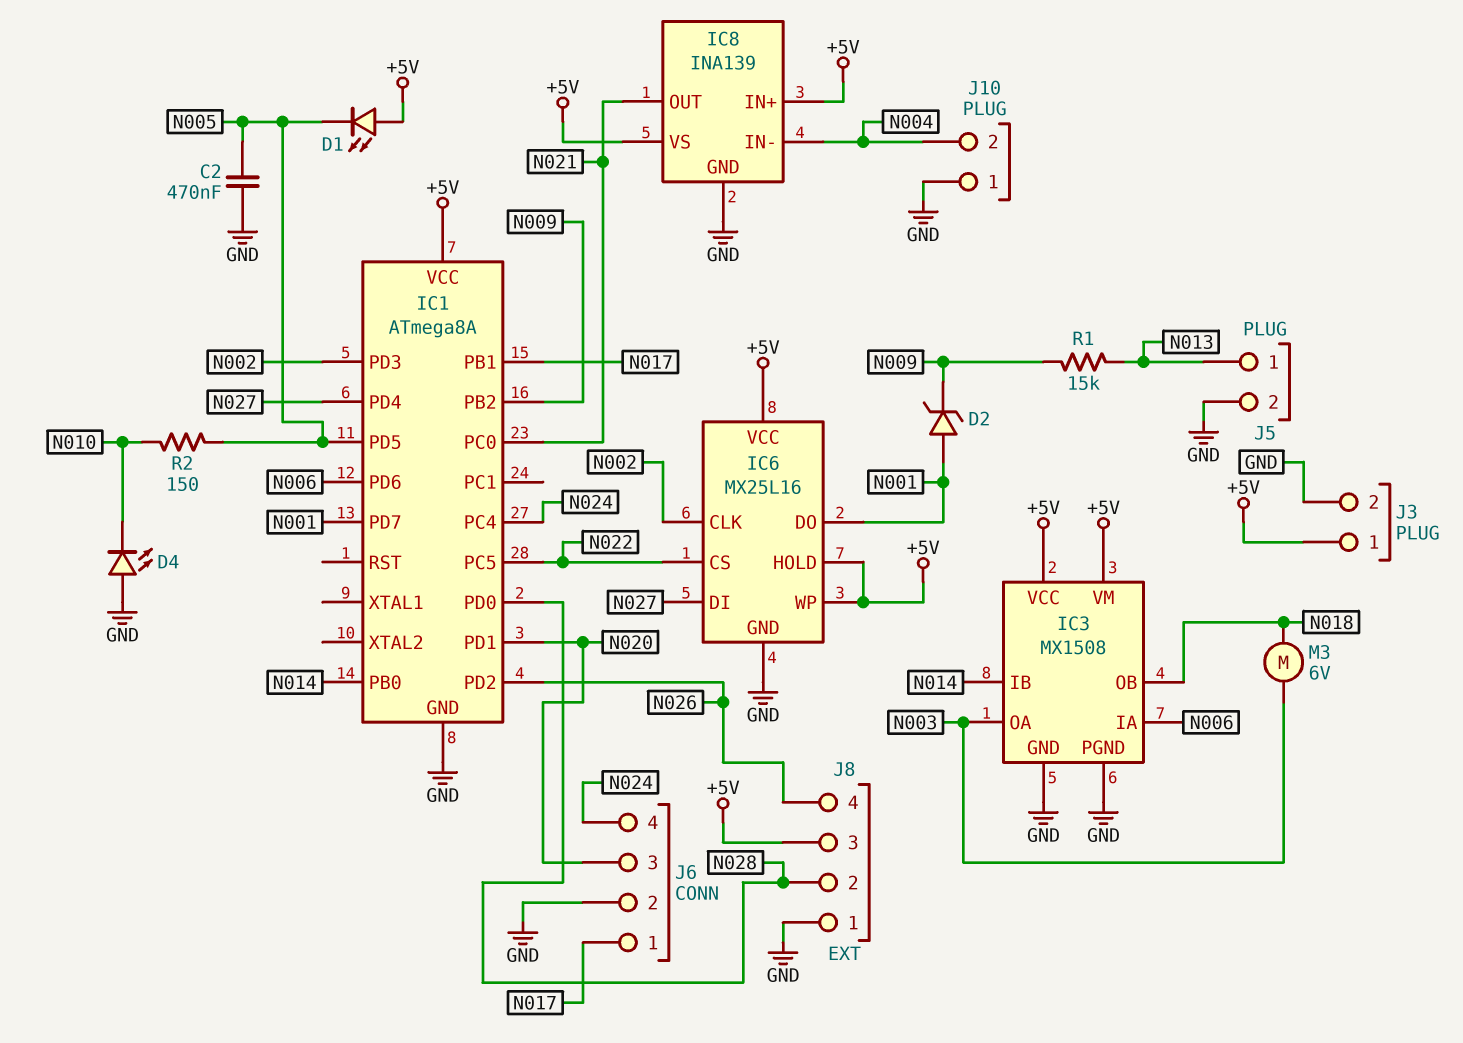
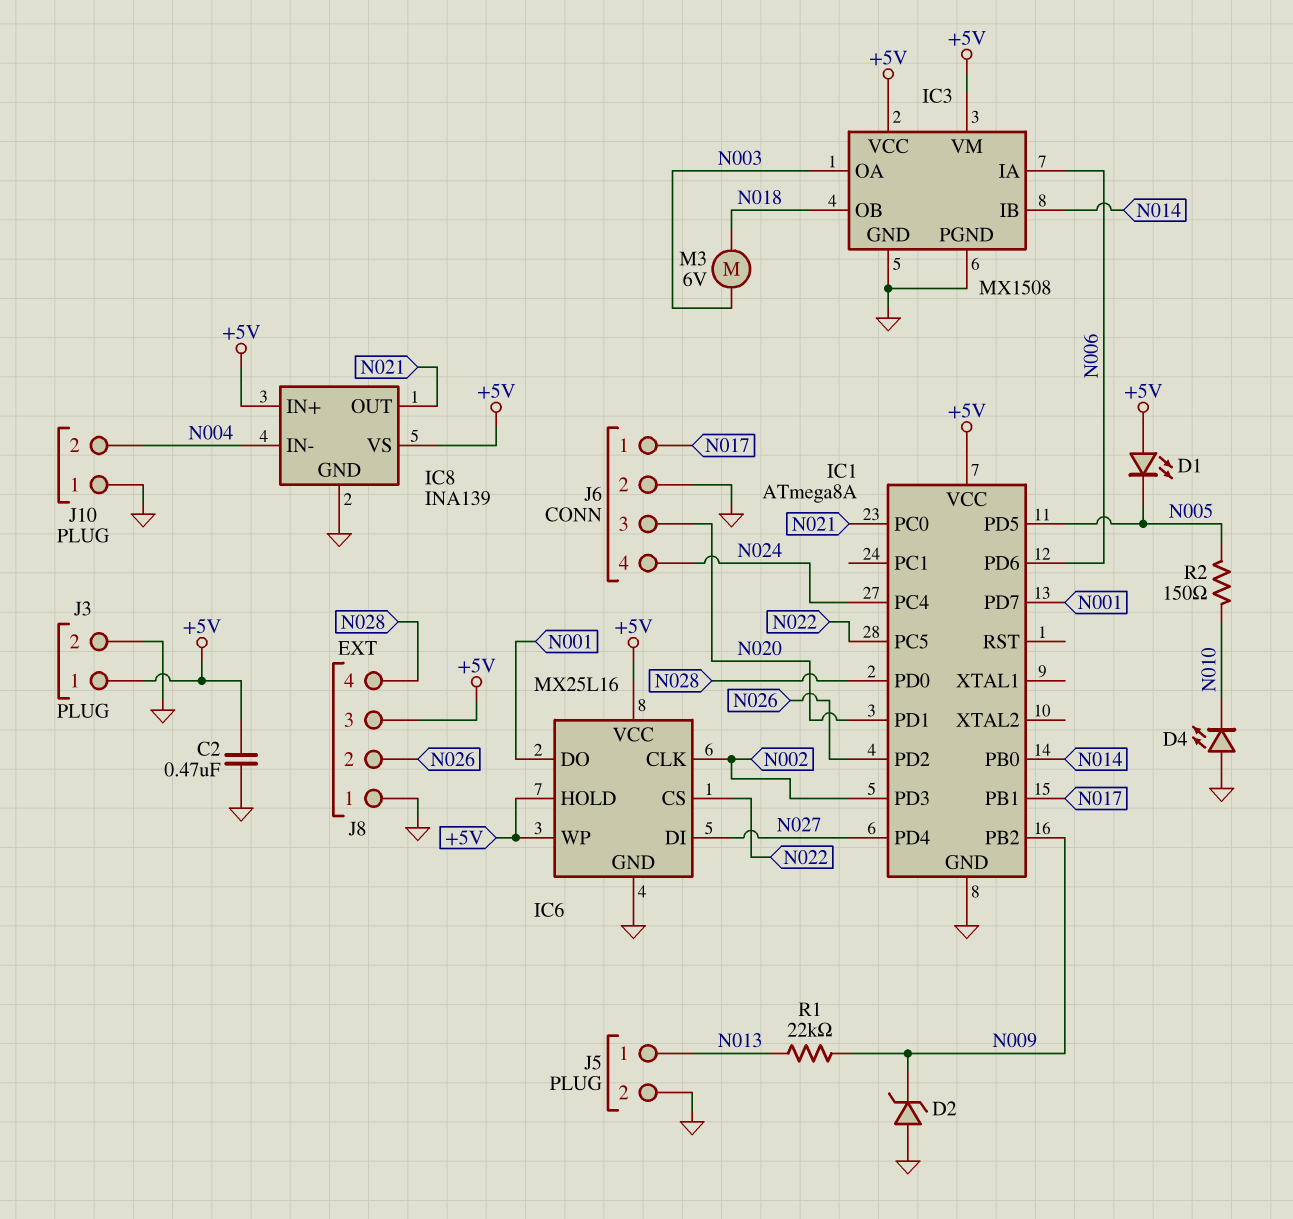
C2: 470nF (GND, N005) -> 470nF (+5V, GND)
D2: zener (A N001, K N009) -> zener (A GND, K N009)
J8 pin 2: N028 -> N026
J8 pin 4: N026 -> N028
R1: 15k (N009, N013) -> 22k (N009, N013)

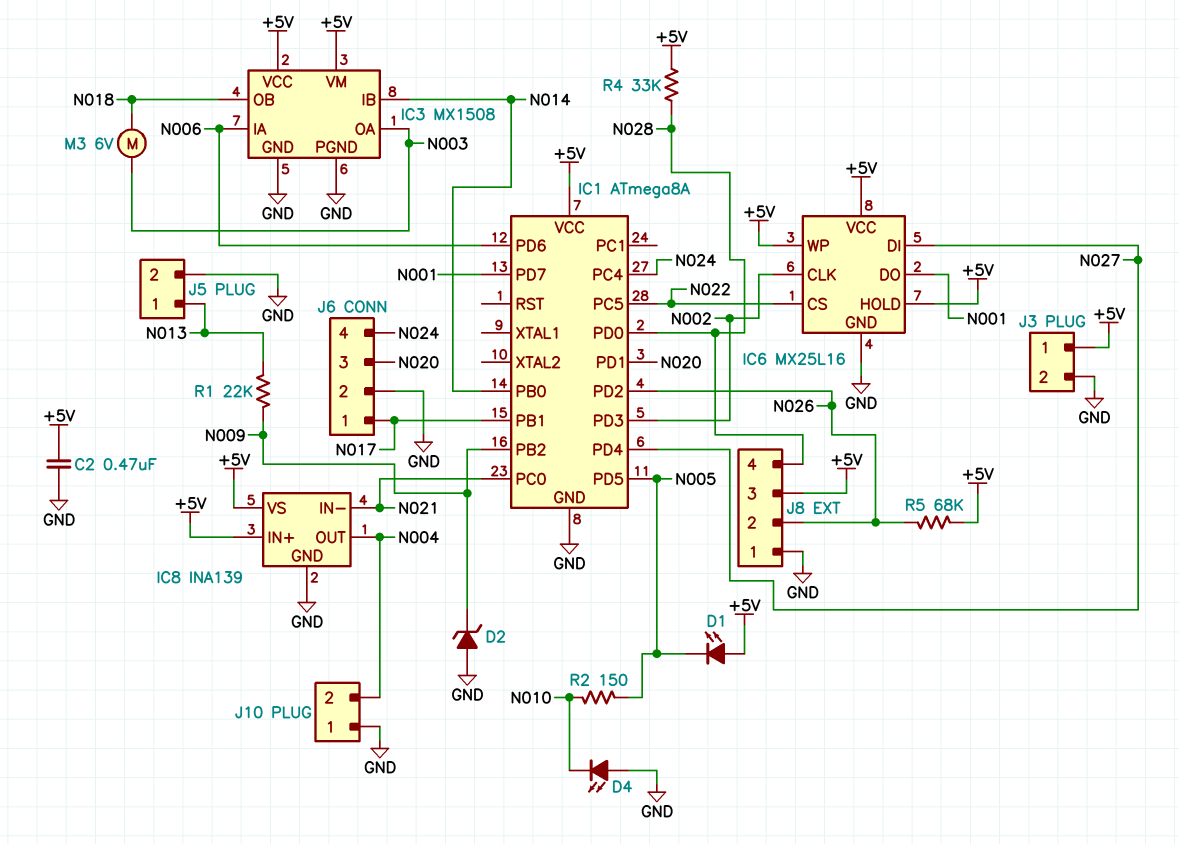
IC8 pin IN-: N004 -> N021
IC8 pin OUT: N021 -> N004
R4: none -> 33k (+5V, N028)
R5: none -> 68k (+5V, N026)

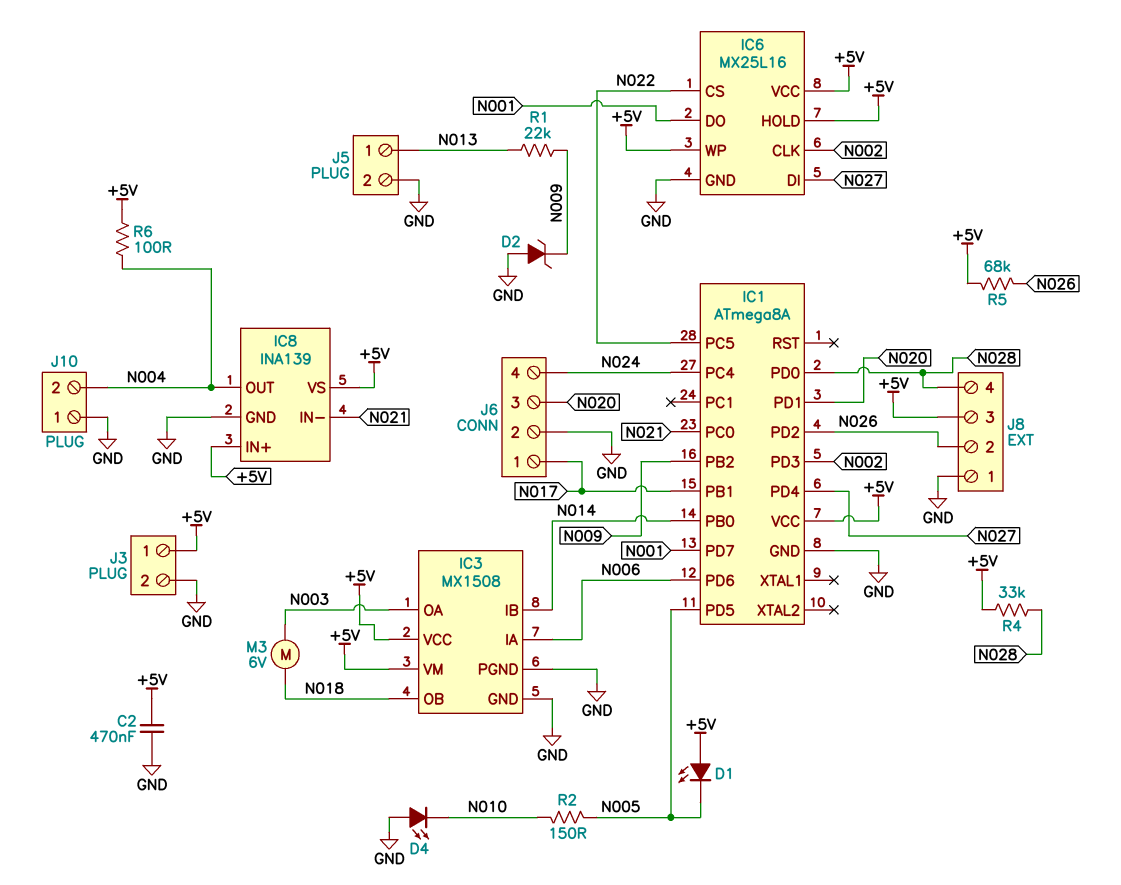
R6: none -> 100 (+5V, N004)

